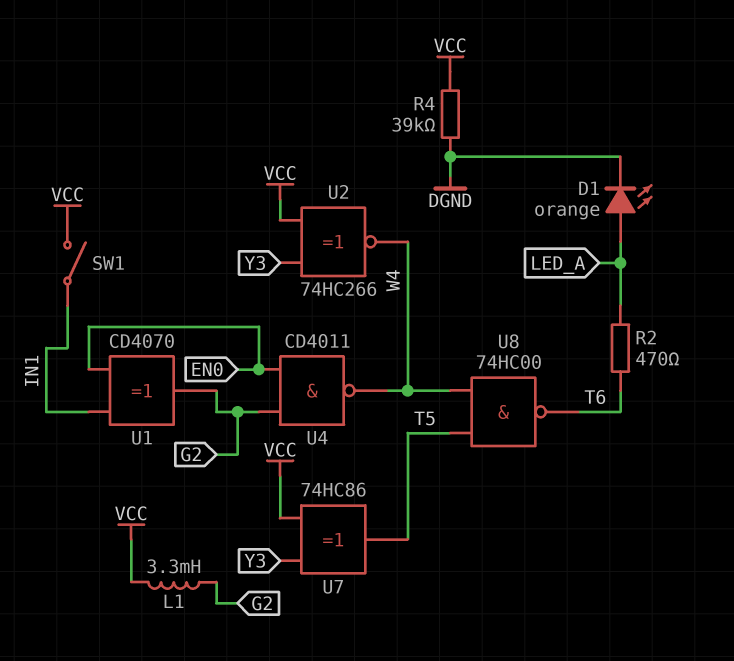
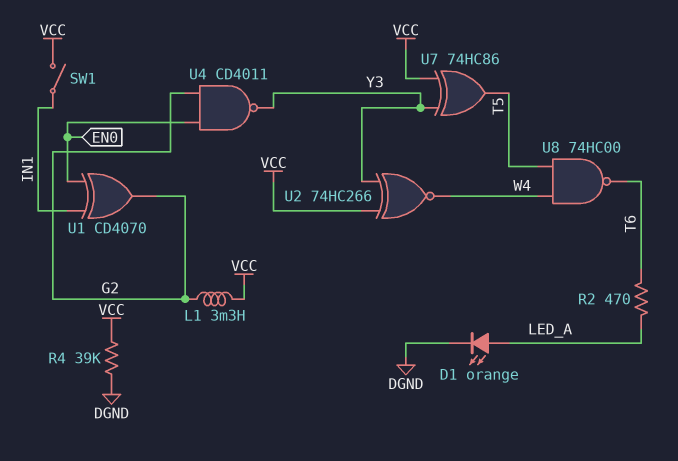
U4: NAND CD4011 (in EN0, in G2, out W4) -> NAND CD4011 (in EN0, in G2, out Y3)

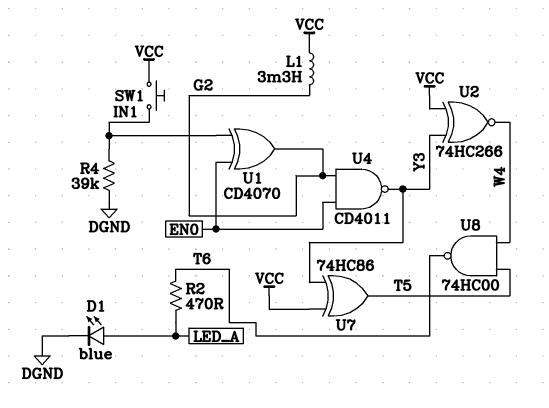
D1: LED orange (A LED_A, K DGND) -> LED blue (A LED_A, K DGND)
R4: 39k (DGND, VCC) -> 39k (DGND, IN1)
SW1: switch (IN1, VCC) -> button (IN1, VCC)

